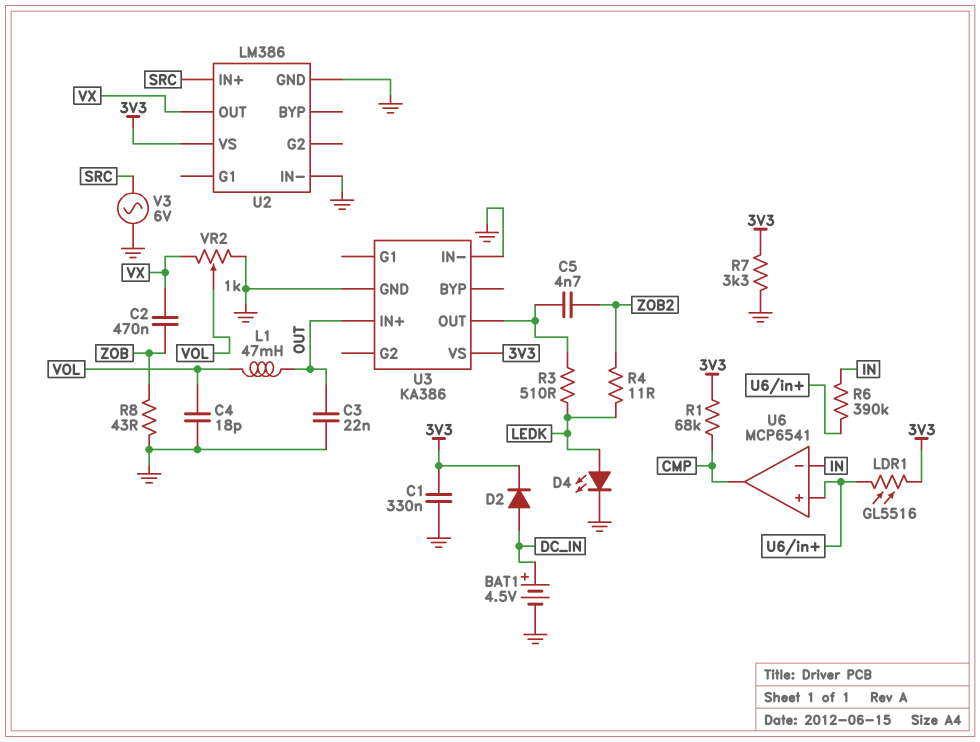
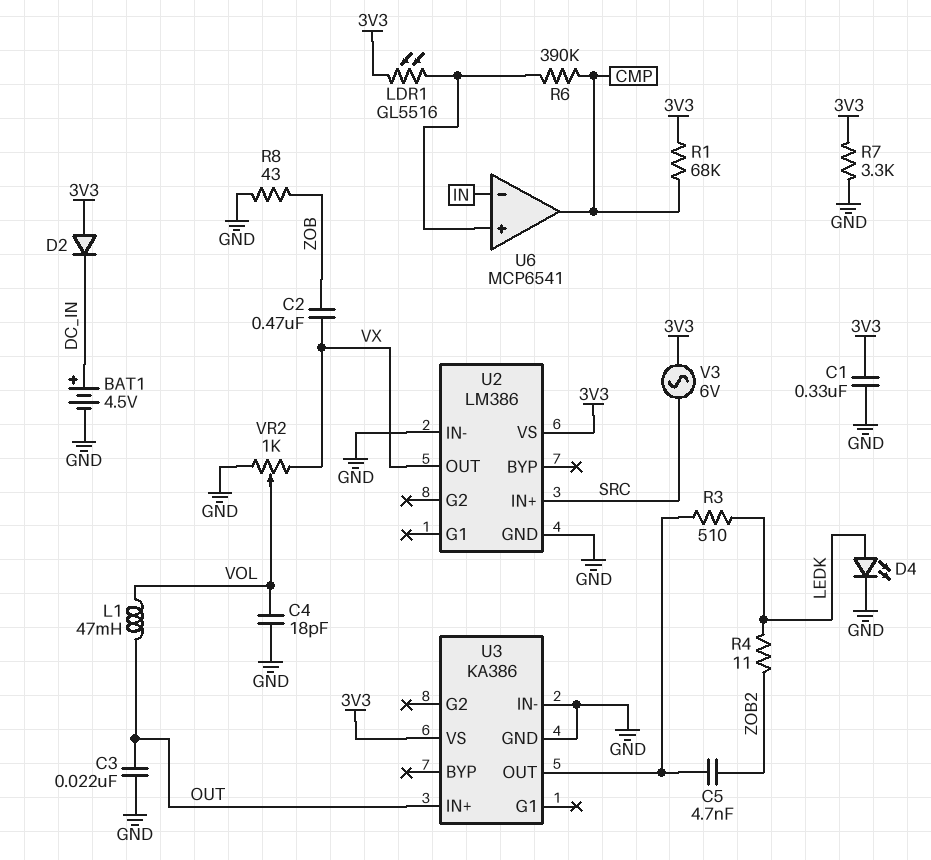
D2: diode (A DC_IN, K 3V3) -> diode (A 3V3, K DC_IN)
R6: 390k (IN, U6/in+) -> 390k (CMP, U6/in+)
V3: AC 6V (GND, SRC) -> AC 6V (3V3, SRC)

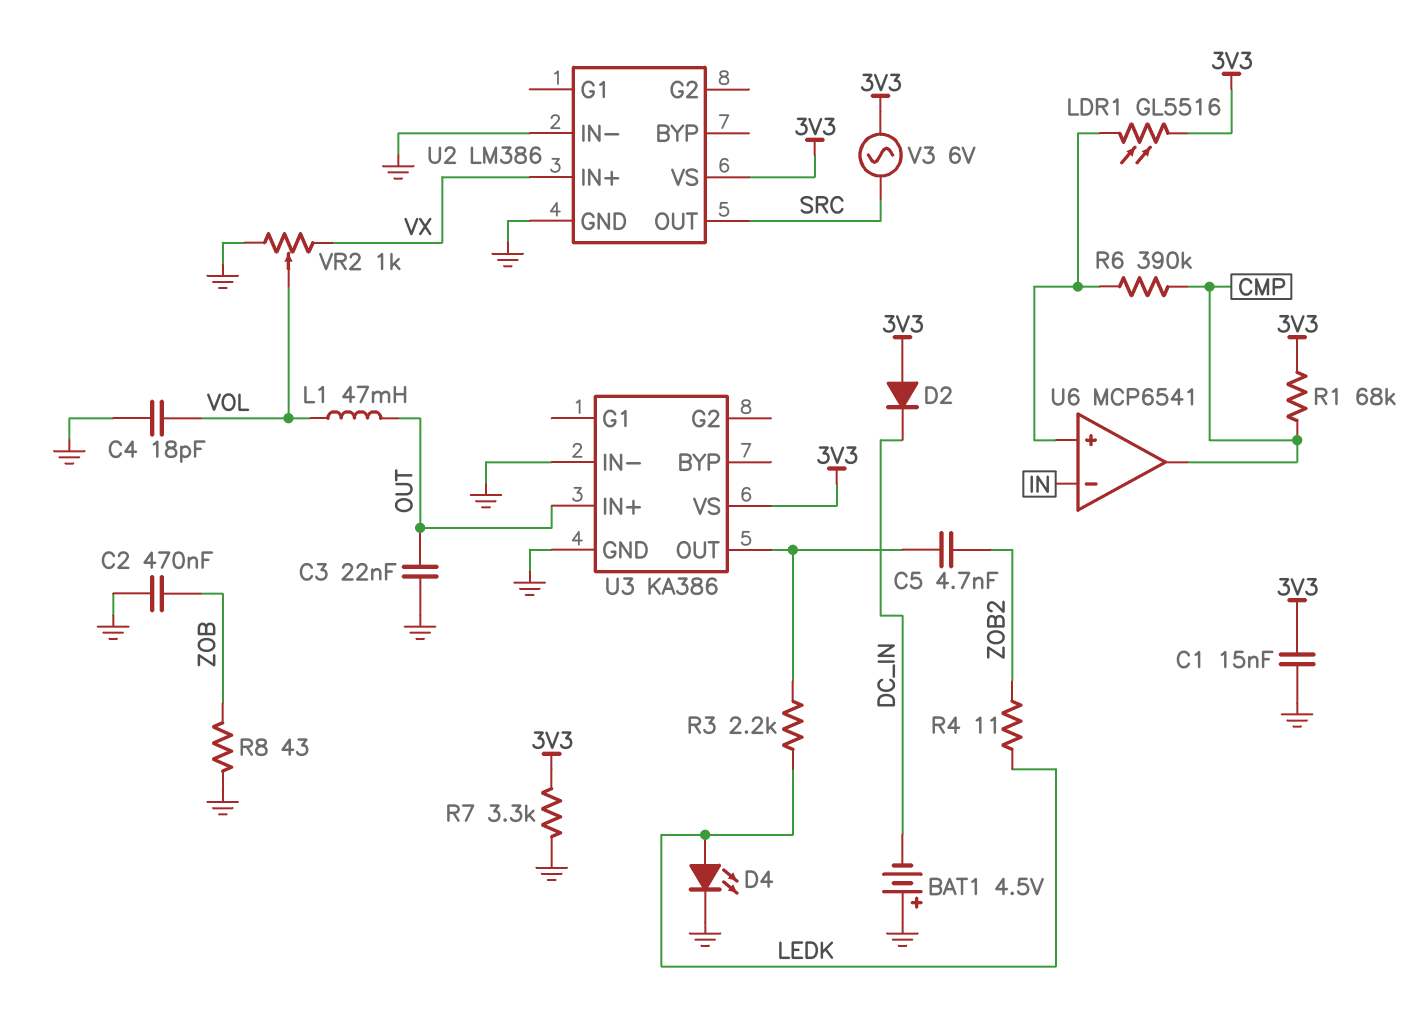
BAT1: 4.5V (plus DC_IN, minus GND) -> 4.5V (plus GND, minus DC_IN)
C1: 330nF (3V3, GND) -> 15nF (3V3, GND)
C2: 470nF (VX, ZOB) -> 470nF (GND, ZOB)
R3: 510 (LEDK, U3/OUT) -> 2.2k (LEDK, U3/OUT)
U2 pin IN+: SRC -> VX
U2 pin OUT: VX -> SRC

